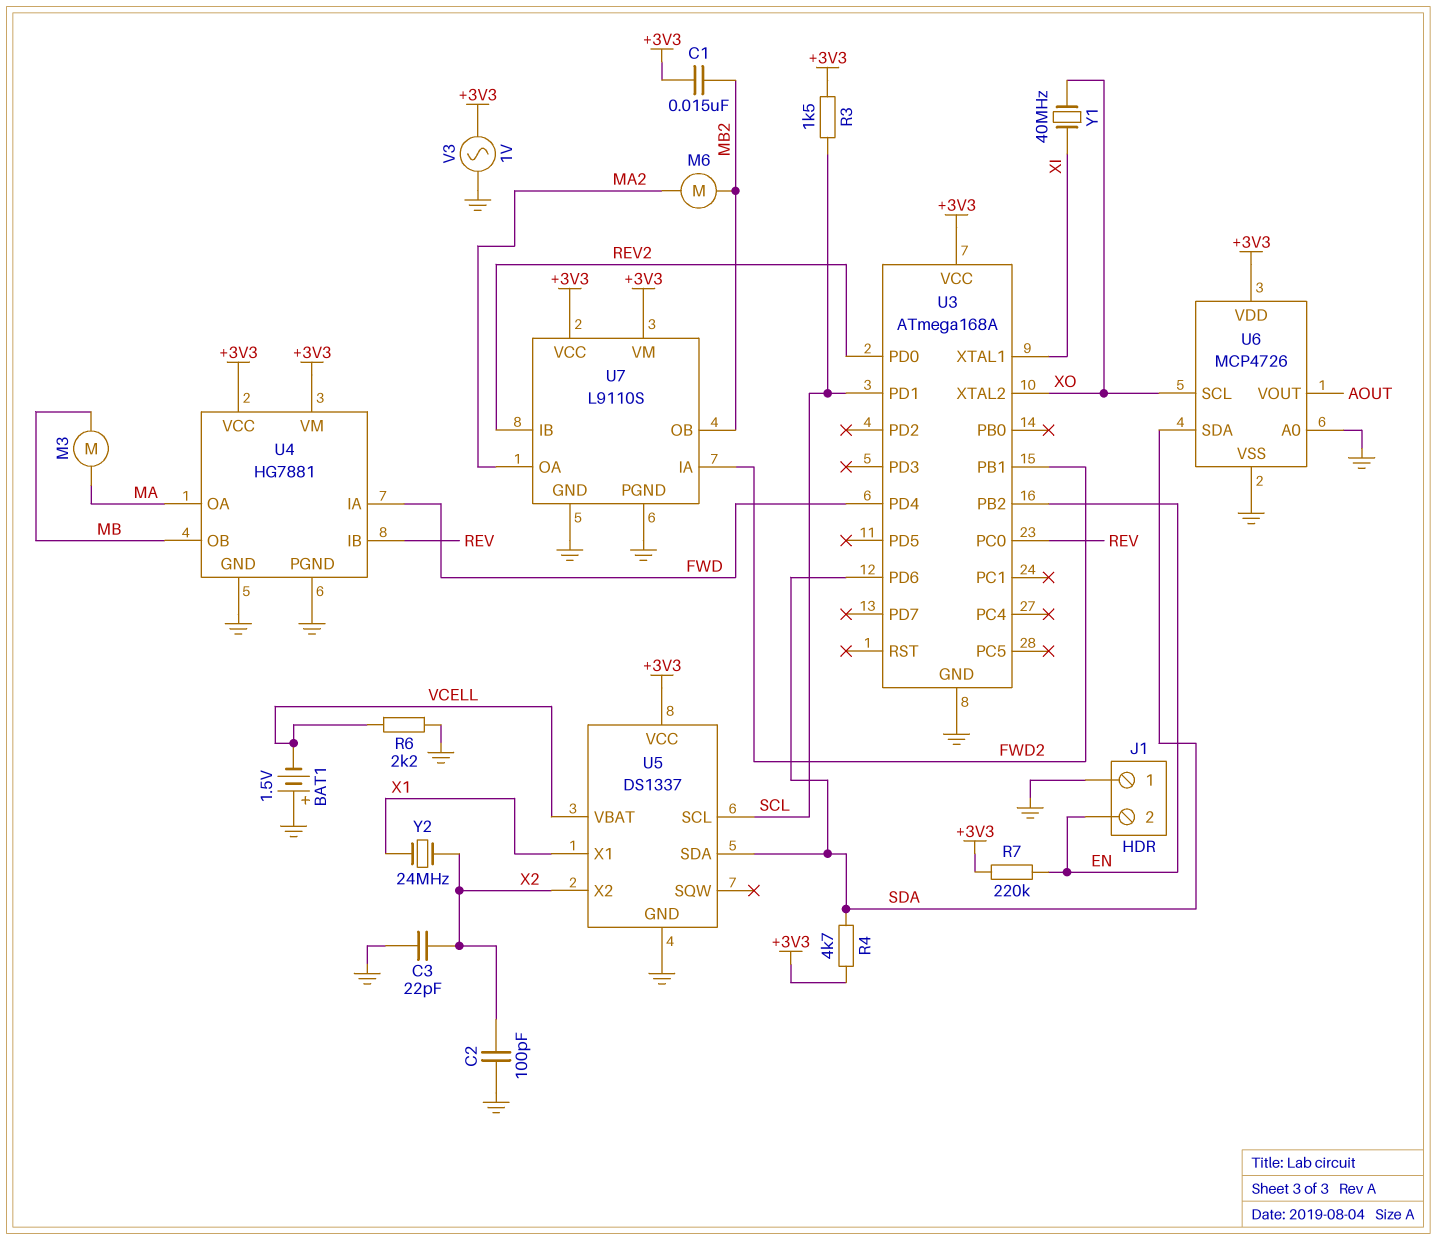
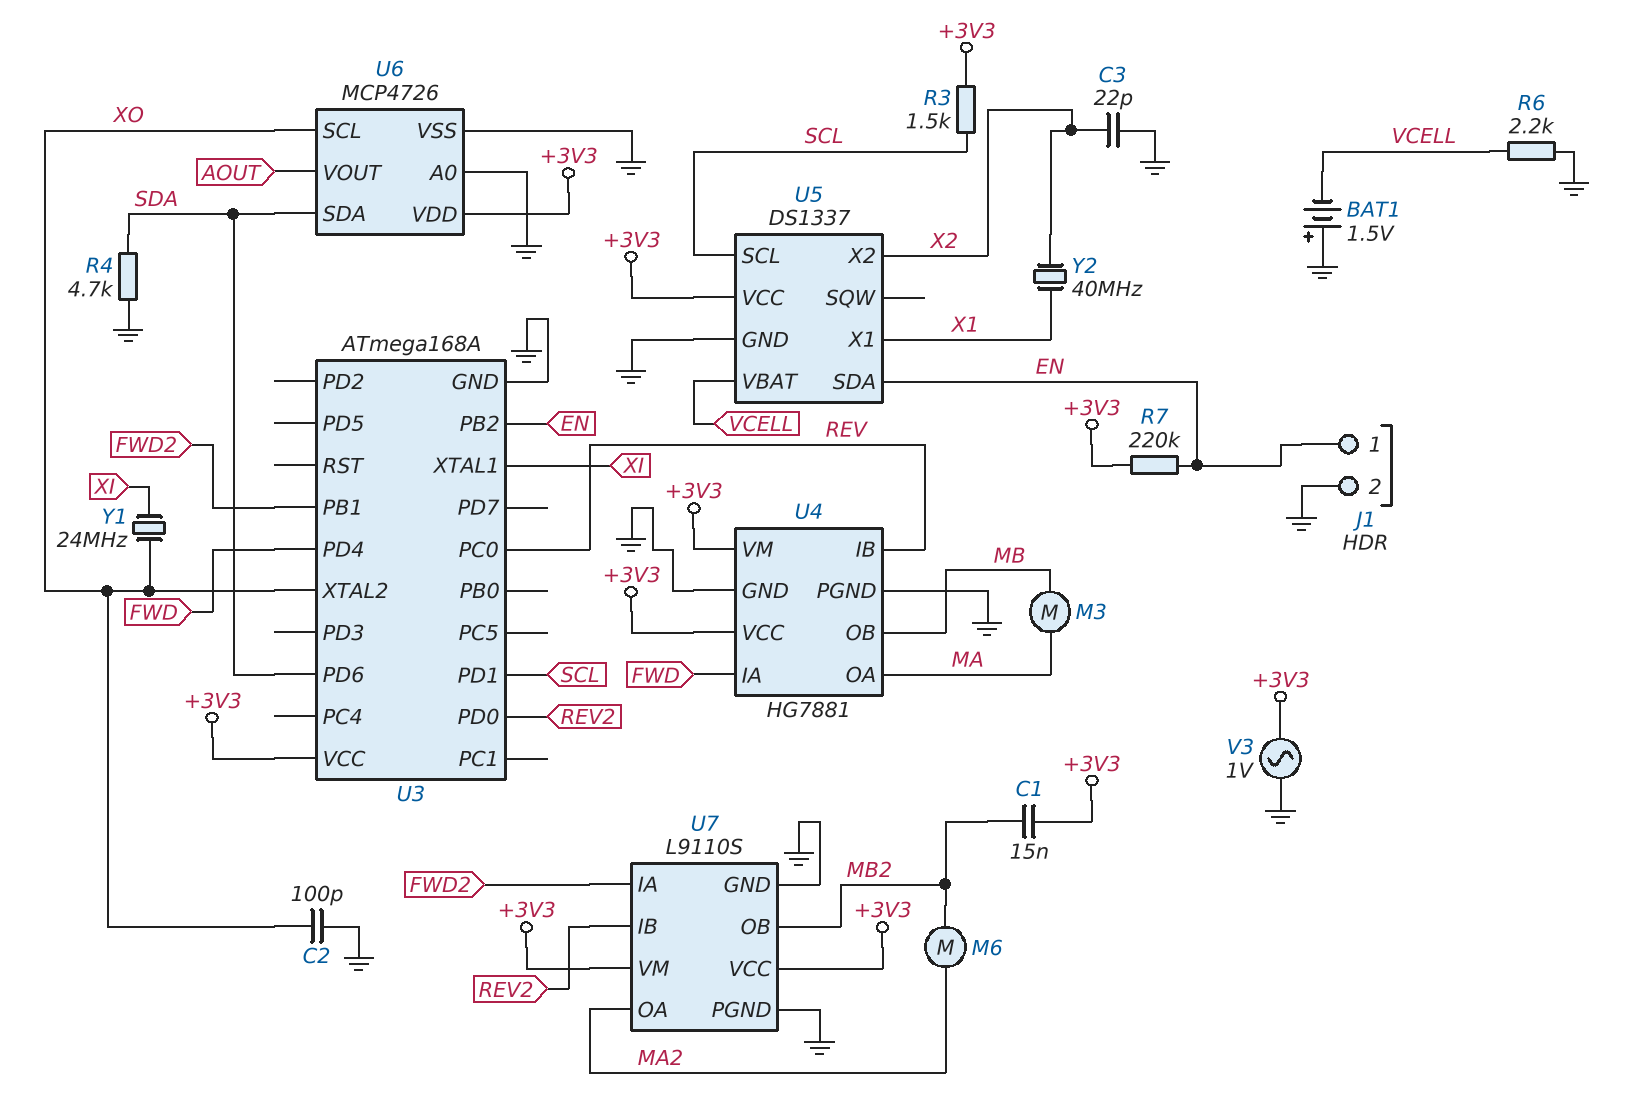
C2: 100pF (GND, X2) -> 100pF (GND, XO)
J1 pin 1: GND -> EN
J1 pin 2: EN -> GND
R4: 4.7k (+3V3, SDA) -> 4.7k (GND, SDA)
U5 pin SDA: SDA -> EN
Y1: 40MHz (XI, XO) -> 24MHz (XI, XO)
Y2: 24MHz (X1, X2) -> 40MHz (X1, X2)

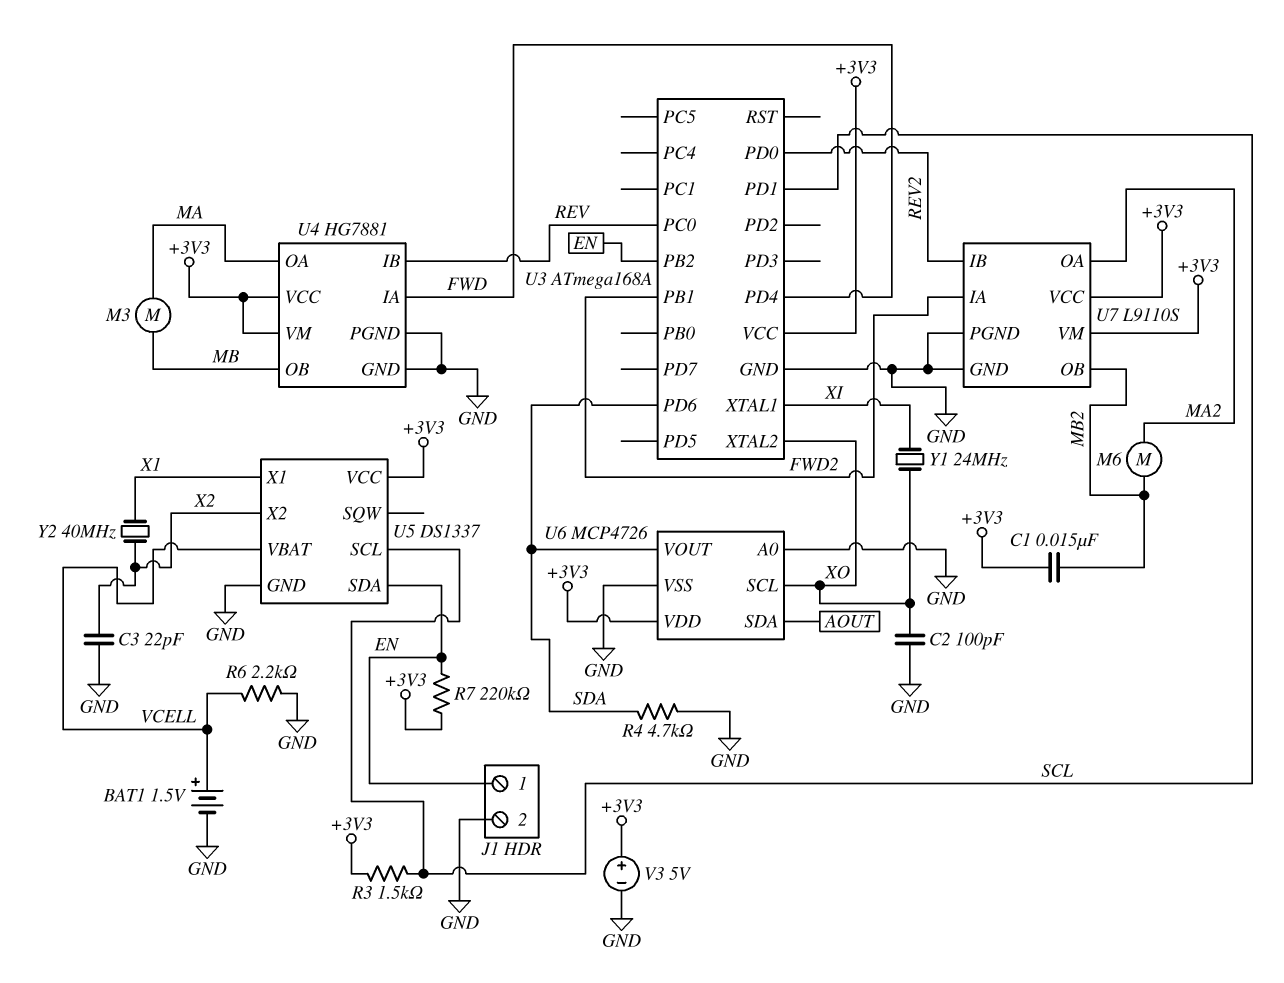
BAT1: 1.5V (plus GND, minus VCELL) -> 1.5V (plus VCELL, minus GND)
U6 pin SDA: SDA -> AOUT
U6 pin VOUT: AOUT -> SDA
V3: AC 1V (+3V3, GND) -> 5V (plus +3V3, minus GND)

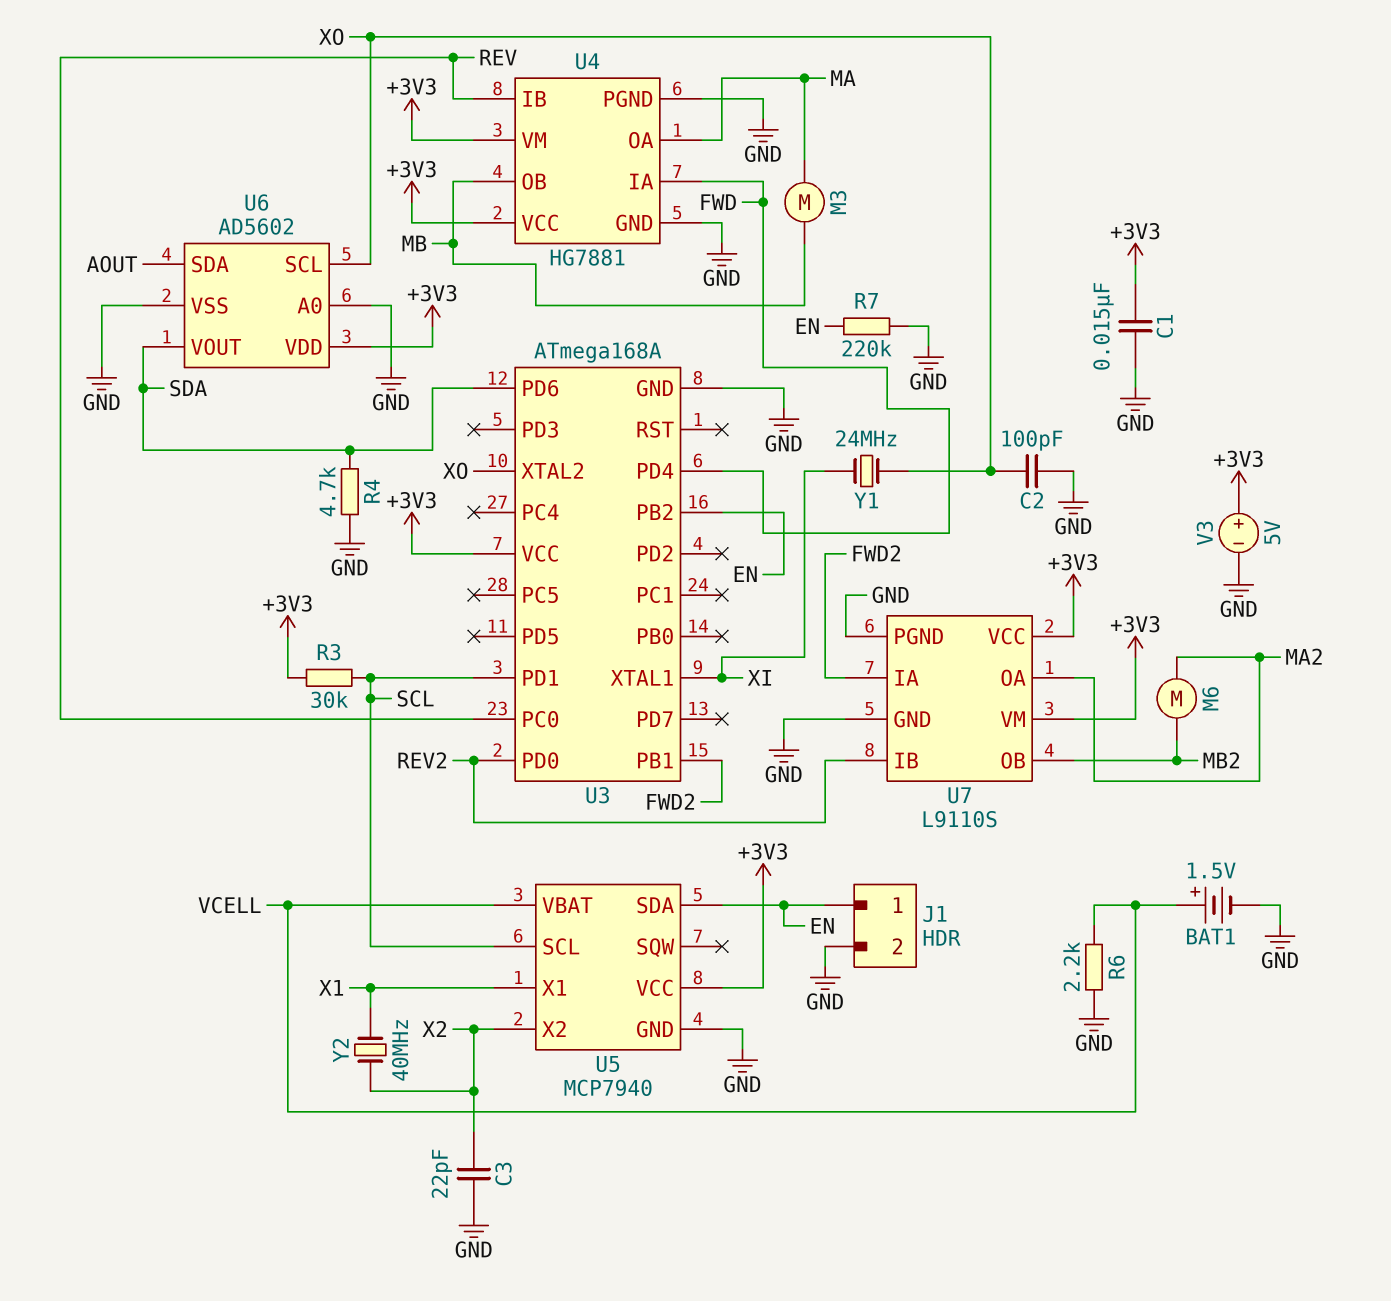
C1: 15nF (+3V3, MB2) -> 15nF (+3V3, GND)
R3: 1.5k (+3V3, SCL) -> 30k (+3V3, SCL)
R7: 220k (+3V3, EN) -> 220k (EN, GND)
U5: DS1337 -> MCP7940
U6: MCP4726 -> AD5602

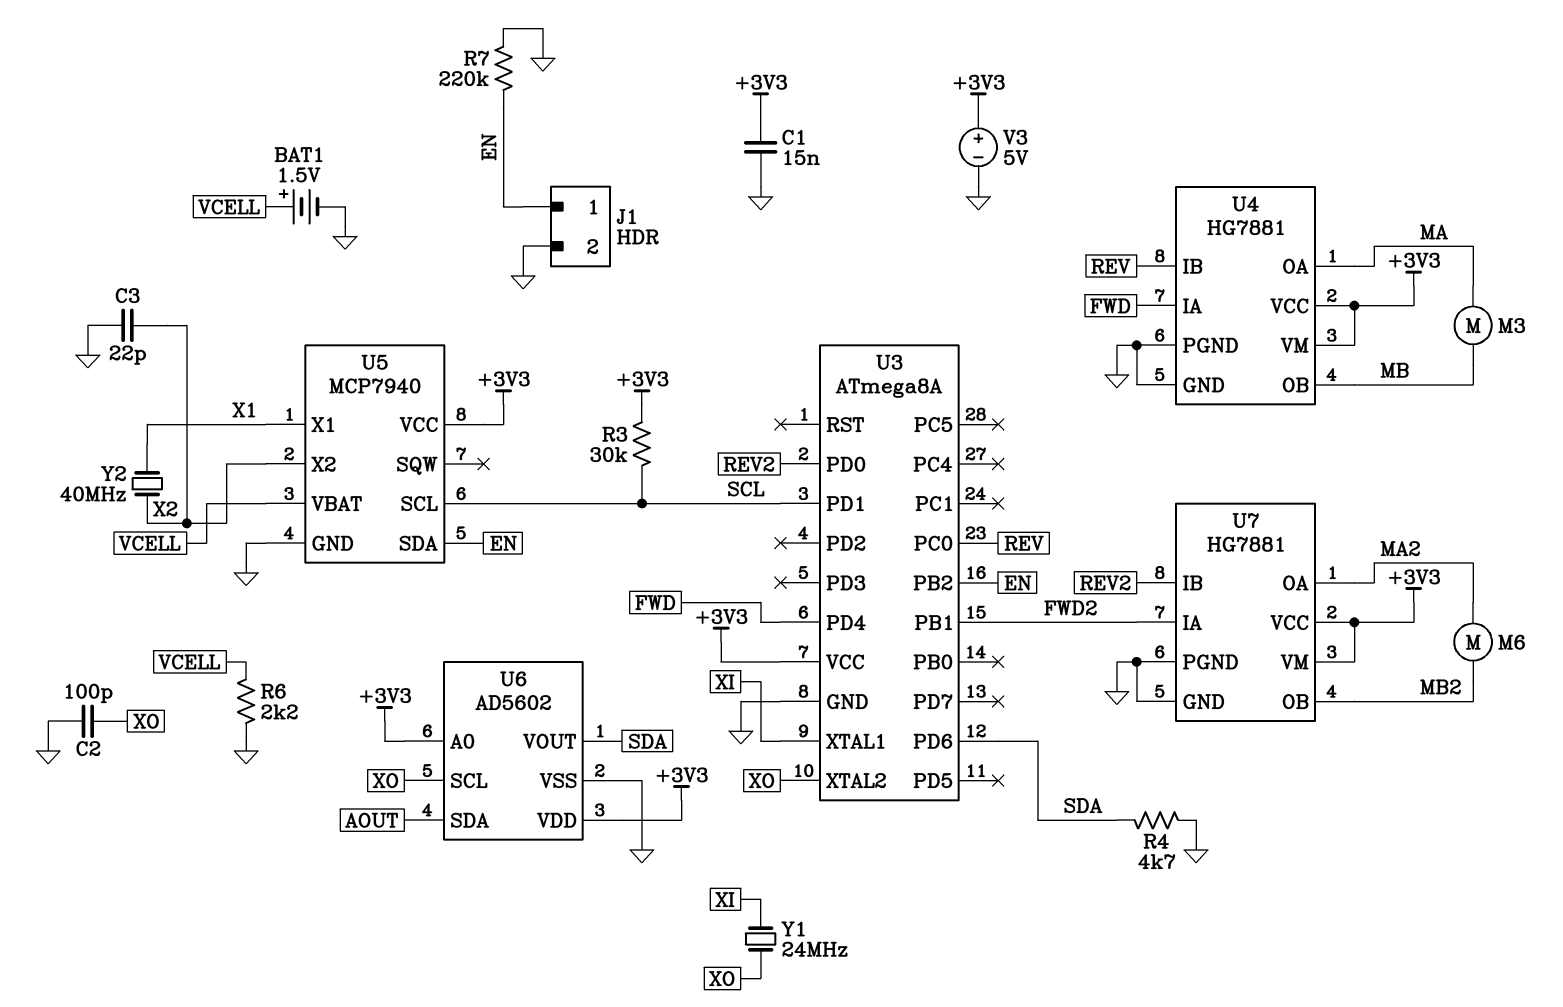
U3: ATmega168A -> ATmega8A
U6 pin A0: GND -> +3V3
U7: L9110S -> HG7881

